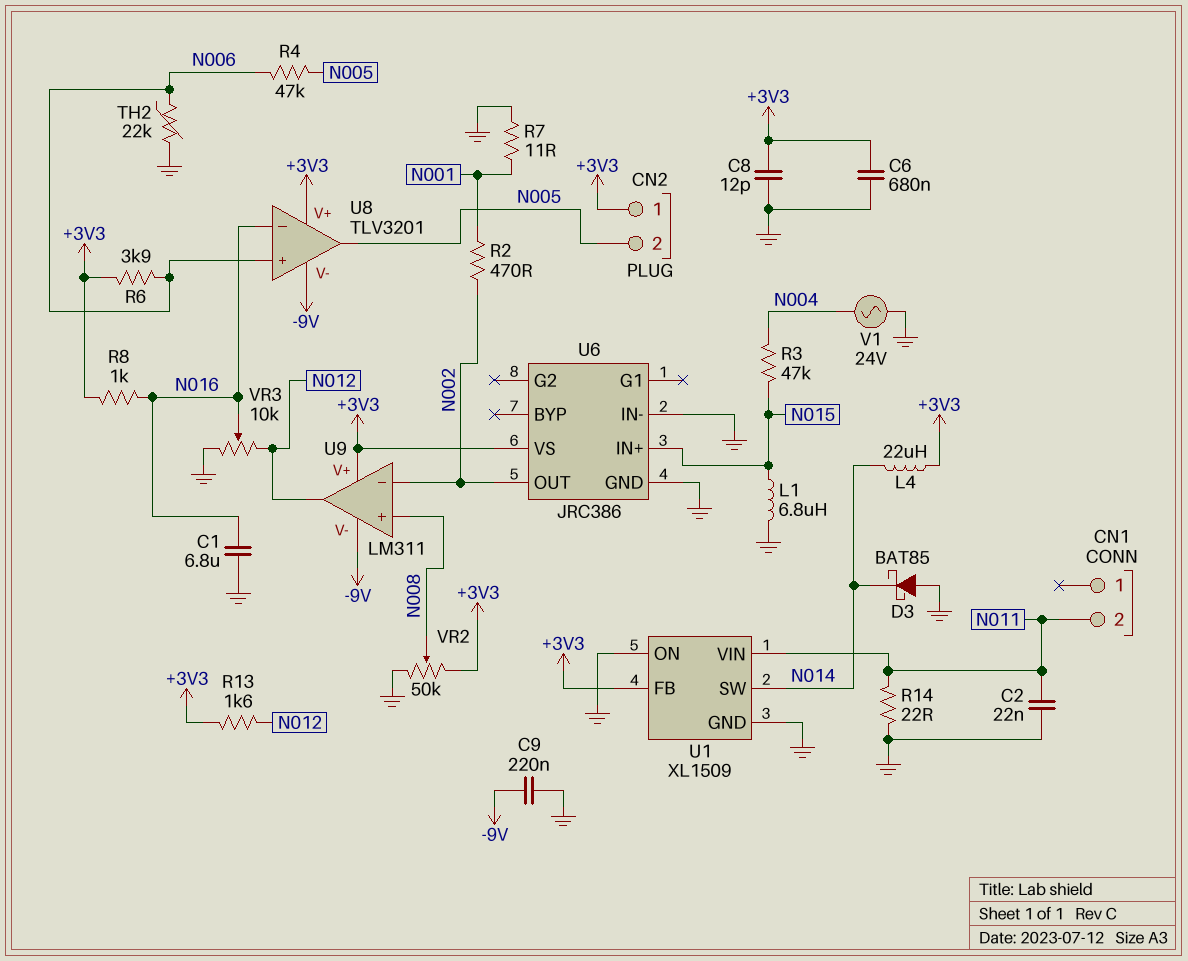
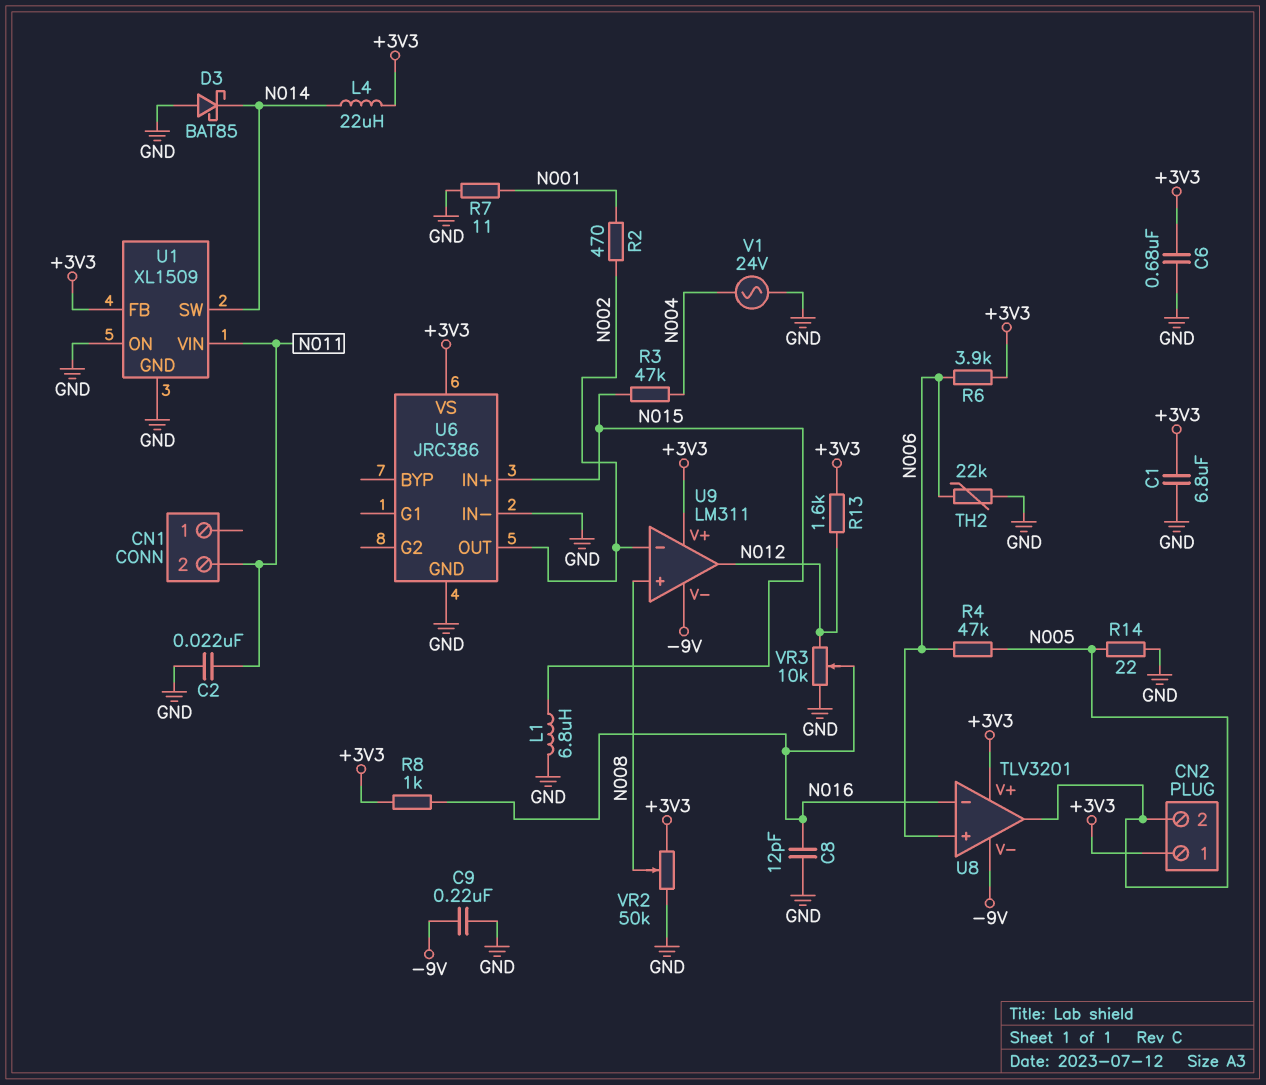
C1: 6.8uF (GND, N016) -> 6.8uF (+3V3, GND)
C8: 12pF (+3V3, GND) -> 12pF (GND, N016)
R14: 22 (GND, N011) -> 22 (GND, N005)

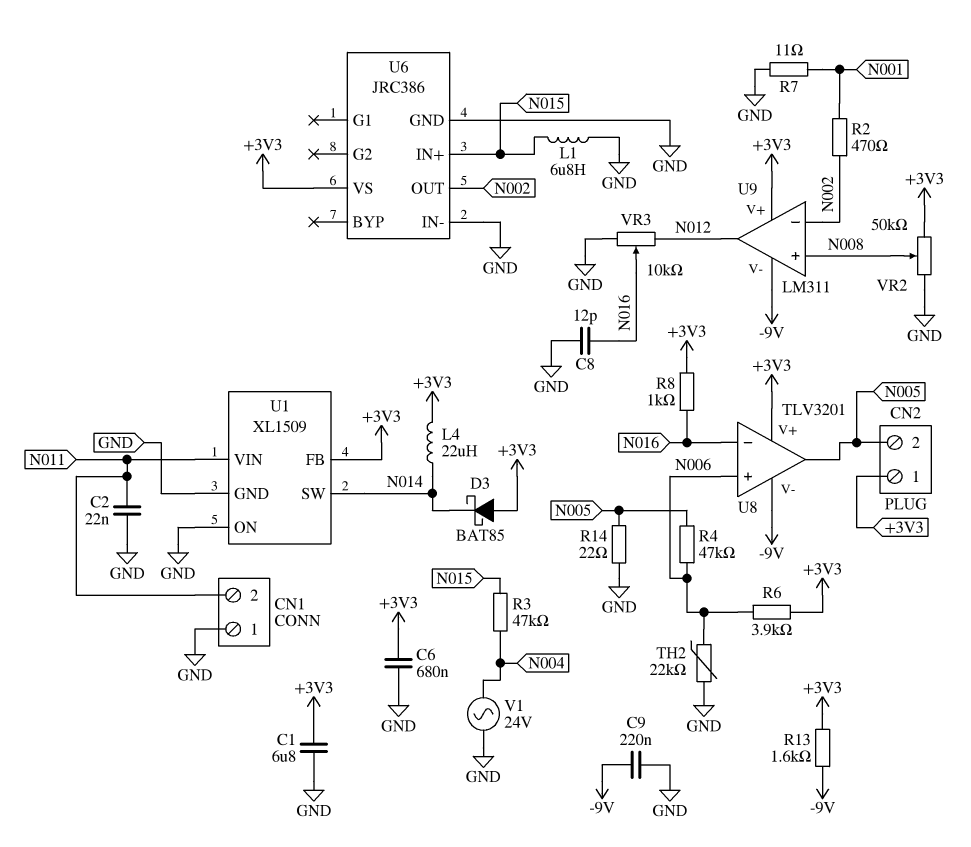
CN1 pin 1: none -> GND
D3: schottky BAT85 (A GND, K N014) -> schottky BAT85 (A +3V3, K N014)
R13: 1.6k (+3V3, N012) -> 1.6k (+3V3, -9V)

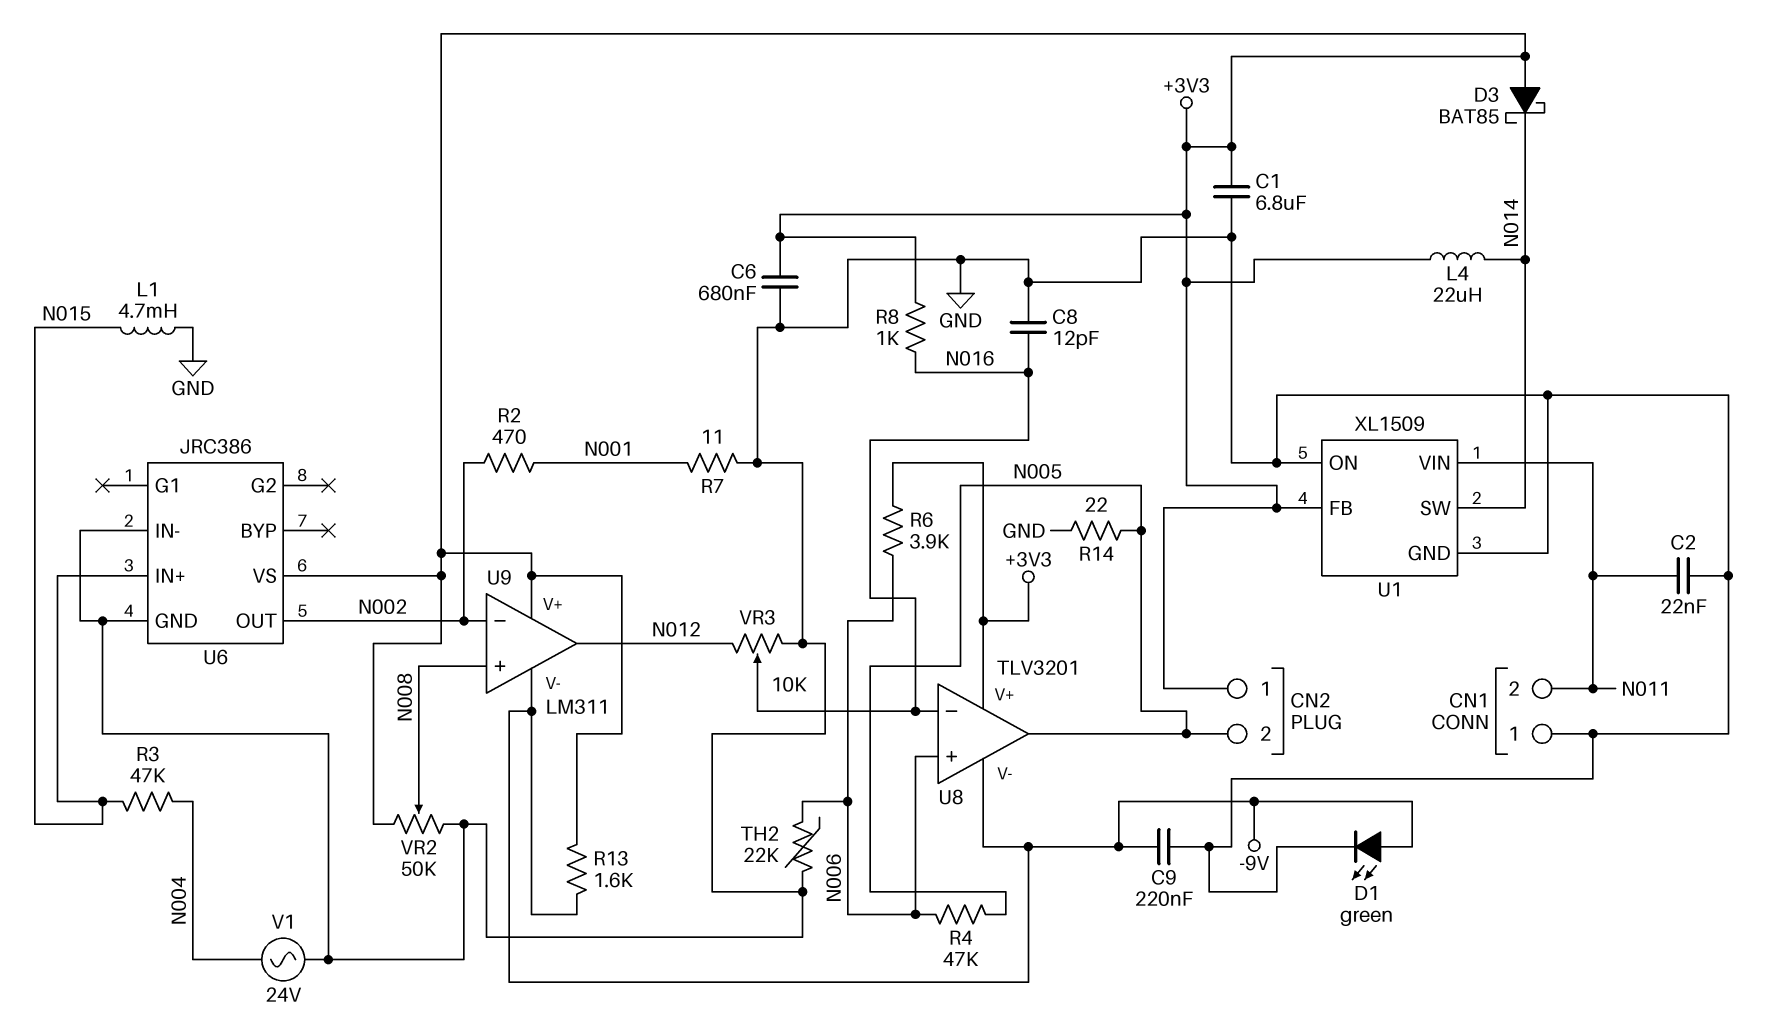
D1: none -> LED green (A -9V, K GND)
L1: 6.8uH (GND, N015) -> 4.7mH (GND, N015)

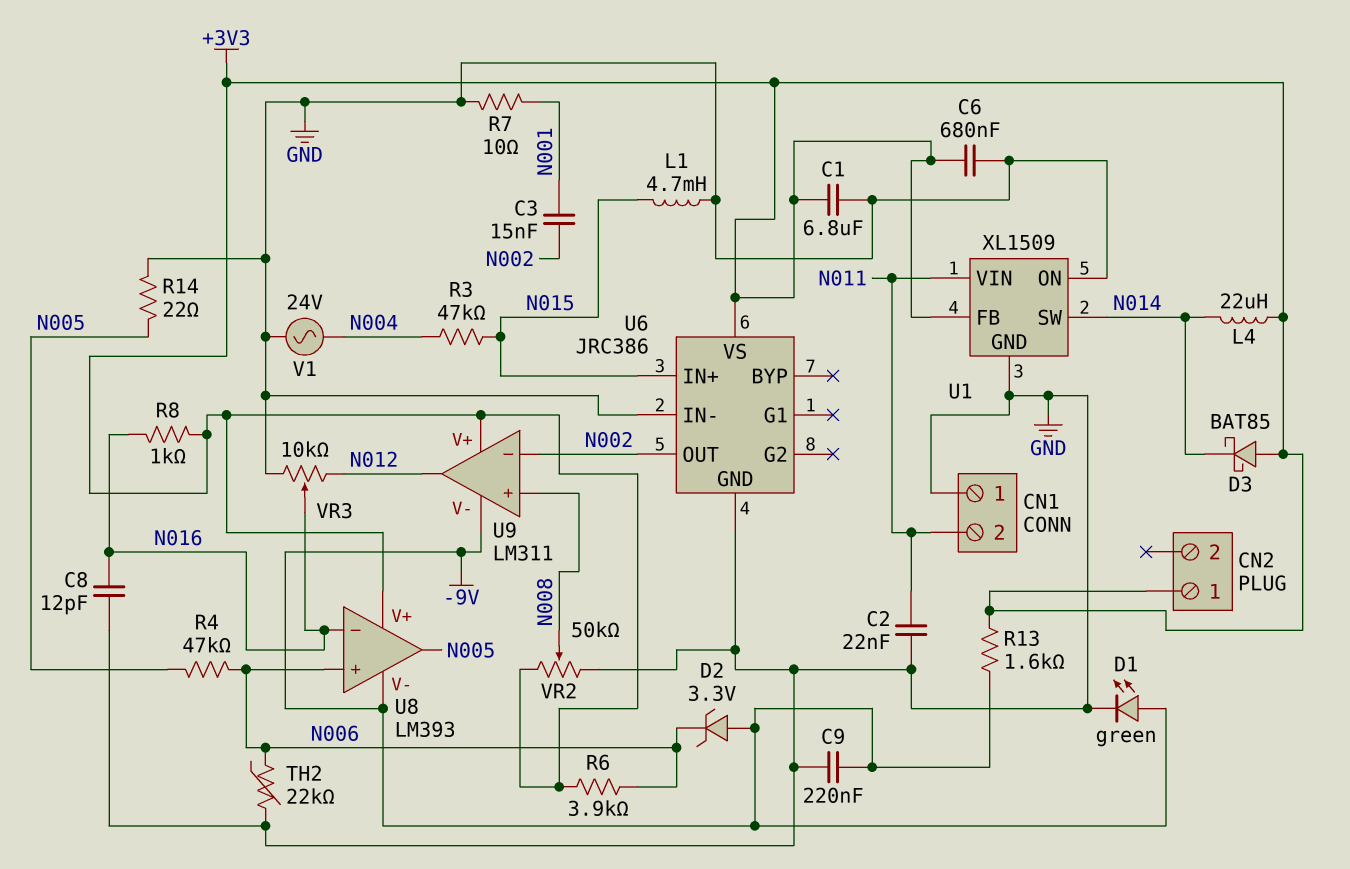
C3: none -> 15nF (N001, N002)
CN2 pin 2: N005 -> none
D2: none -> zener 3.3V (A -9V, K N006)
R2: 470 (N001, N002) -> none
R7: 11 (GND, N001) -> 10 (GND, N001)
U8: TLV3201 -> LM393

